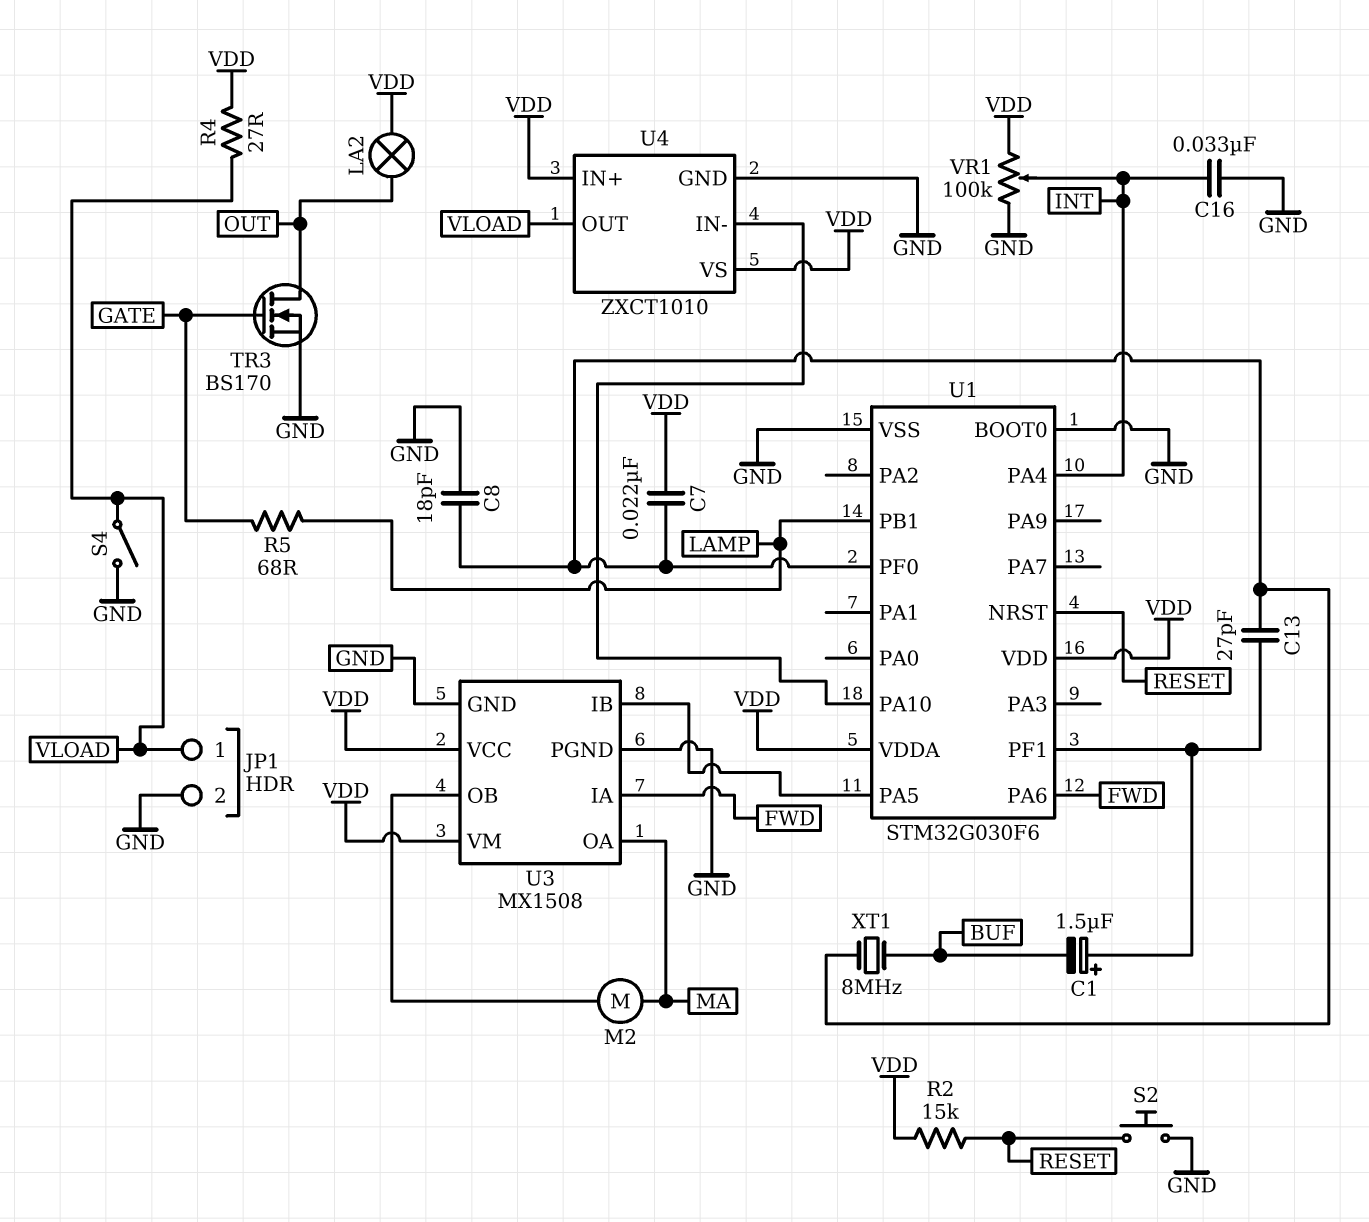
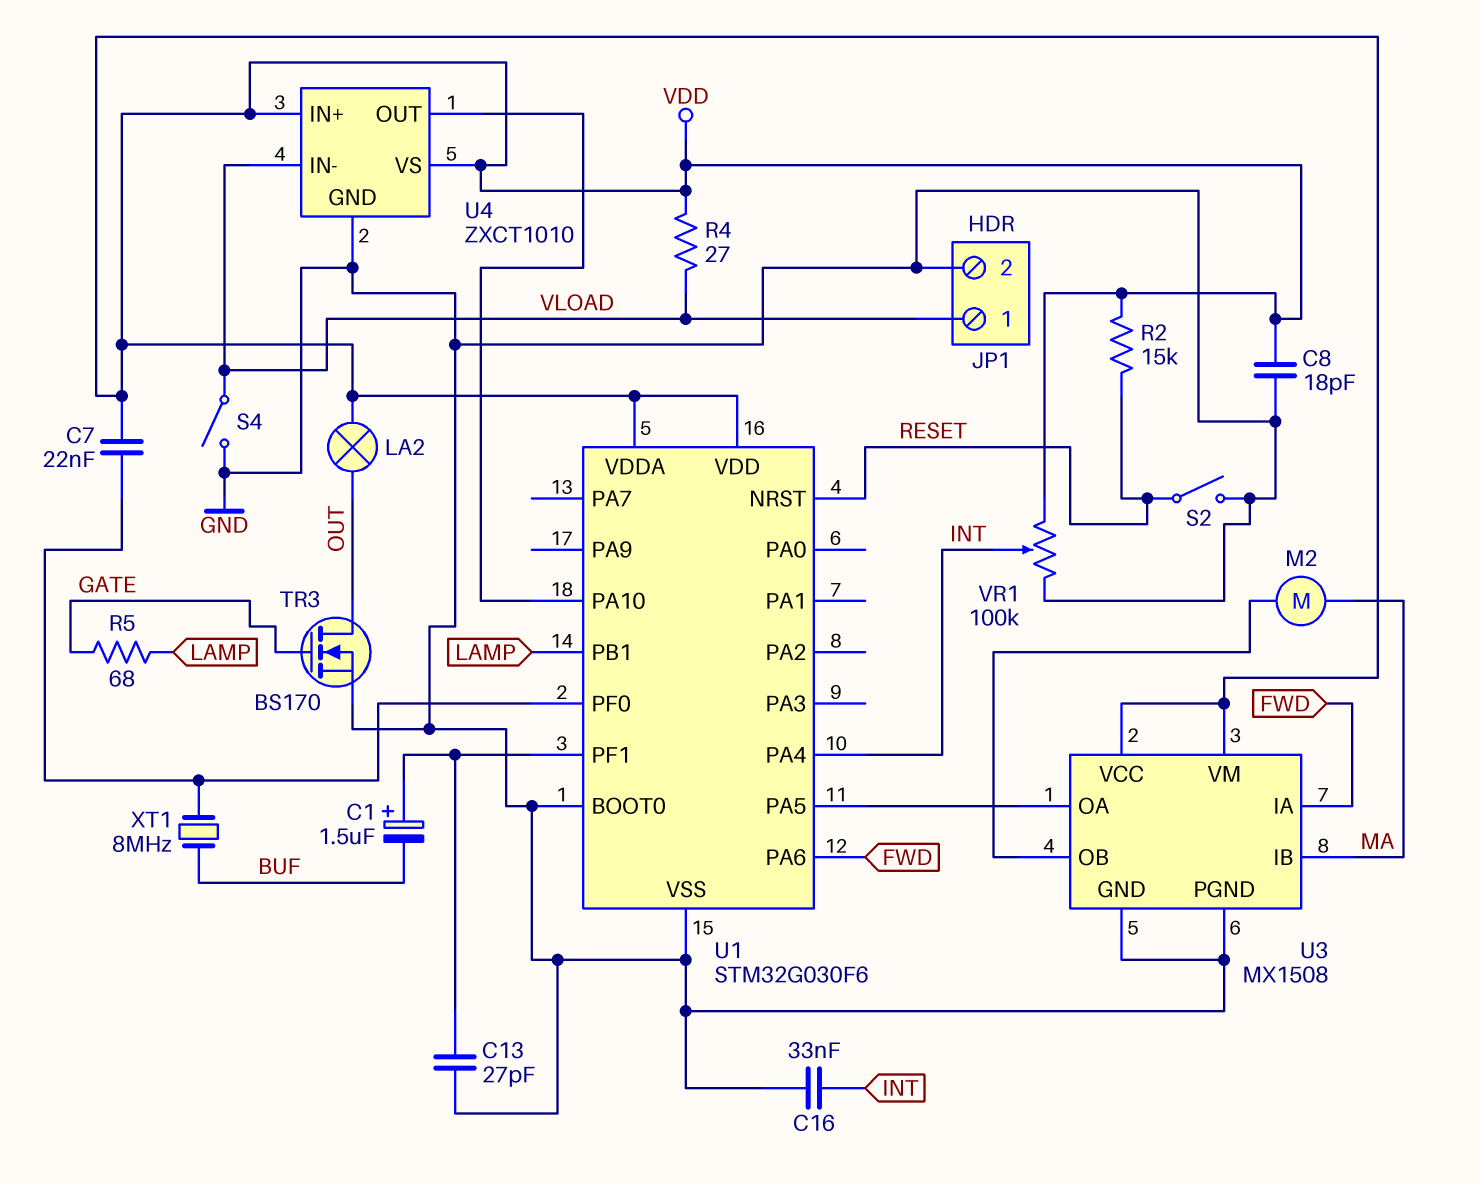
C8: 18pF (GND, U1/PF0) -> 18pF (GND, VDD)
C13: 27pF (U1/PF0, U1/PF1) -> 27pF (GND, U1/PF1)
S2: button (GND, RESET) -> switch (GND, RESET)
U3 pin IB: U1/PA5 -> MA
U3 pin OA: MA -> U1/PA5
U4 pin IN-: U1/PA10 -> VLOAD
U4 pin OUT: VLOAD -> U1/PA10

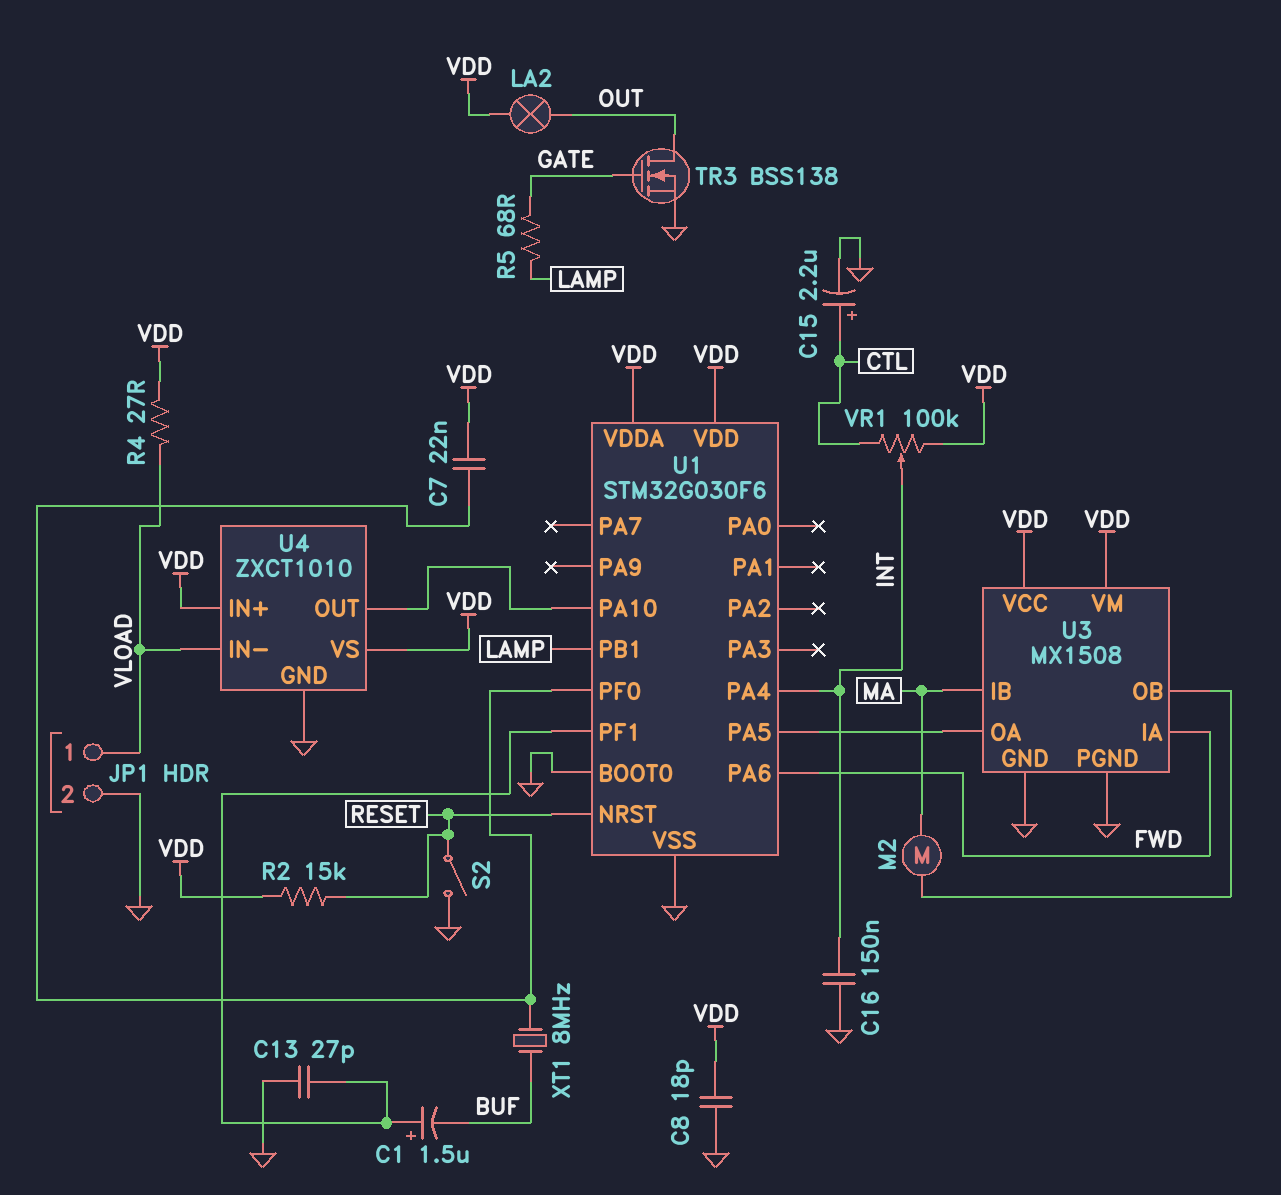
C15: none -> 2.2uF (plus CTL, minus GND)
C16: 33nF (GND, INT) -> 150nF (GND, INT)
S4: switch (GND, VLOAD) -> none
TR3: NMOS BS170 (G GATE, D OUT, S GND) -> NMOS BSS138 (G GATE, D OUT, S GND)
VR1: 100k (GND, VDD, wiper INT) -> 100k (CTL, VDD, wiper INT)

